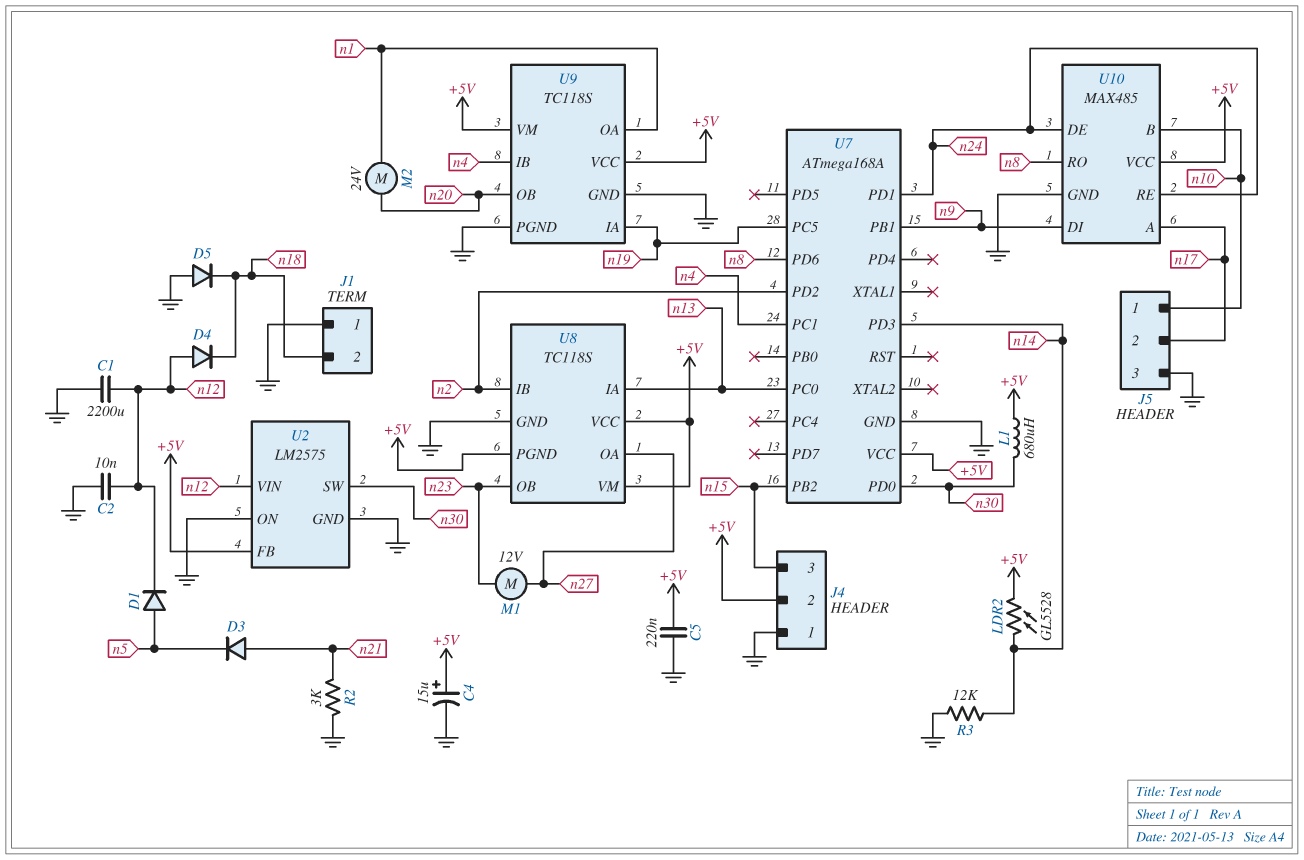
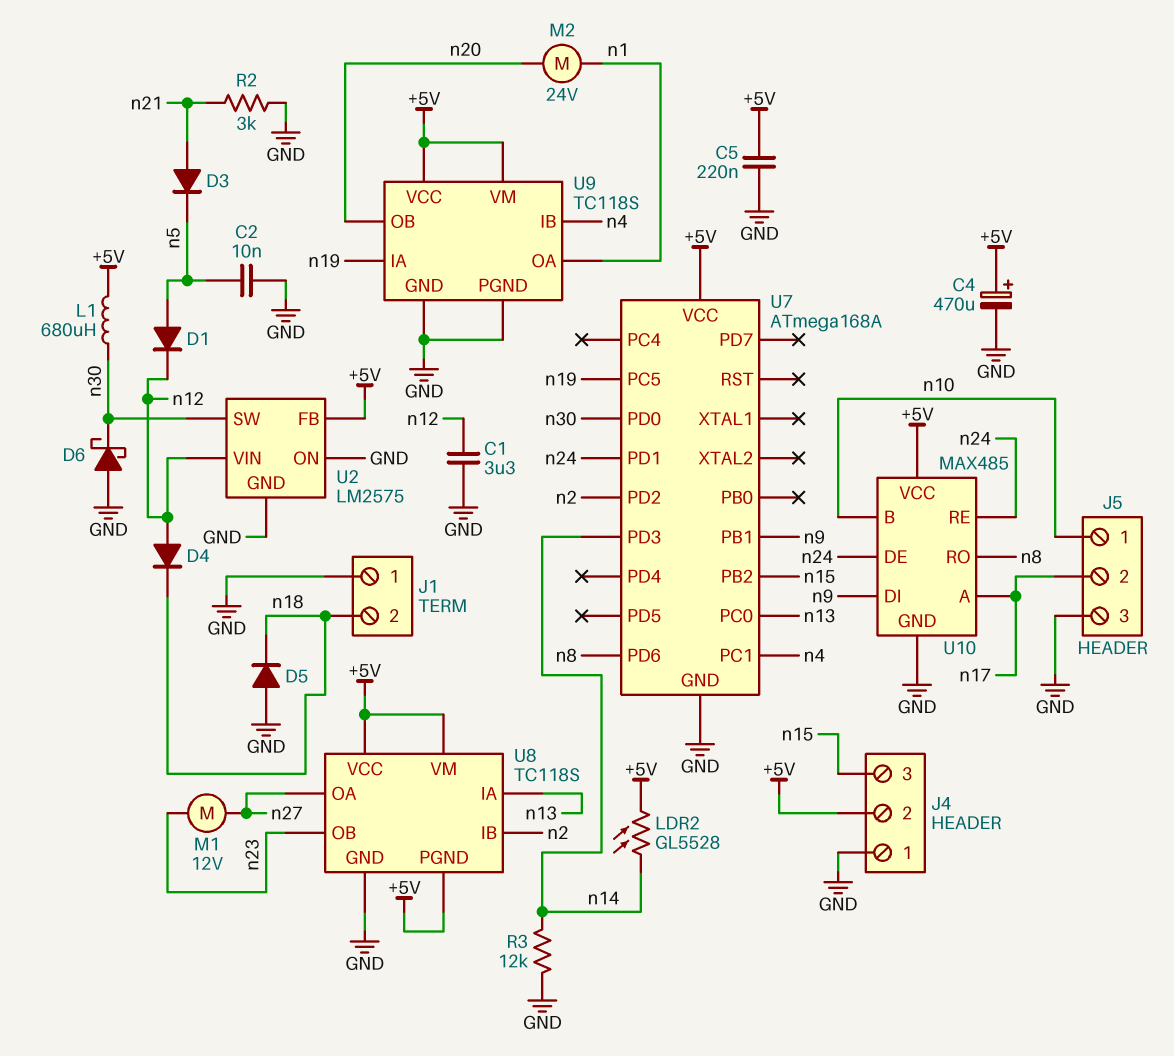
C1: 2200uF (GND, n12) -> 3.3uF (GND, n12)
C2: 10nF (GND, n12) -> 10nF (GND, n5)
C4: 15uF (plus +5V, minus GND) -> 470uF (plus +5V, minus GND)
D6: none -> schottky (A GND, K n30)

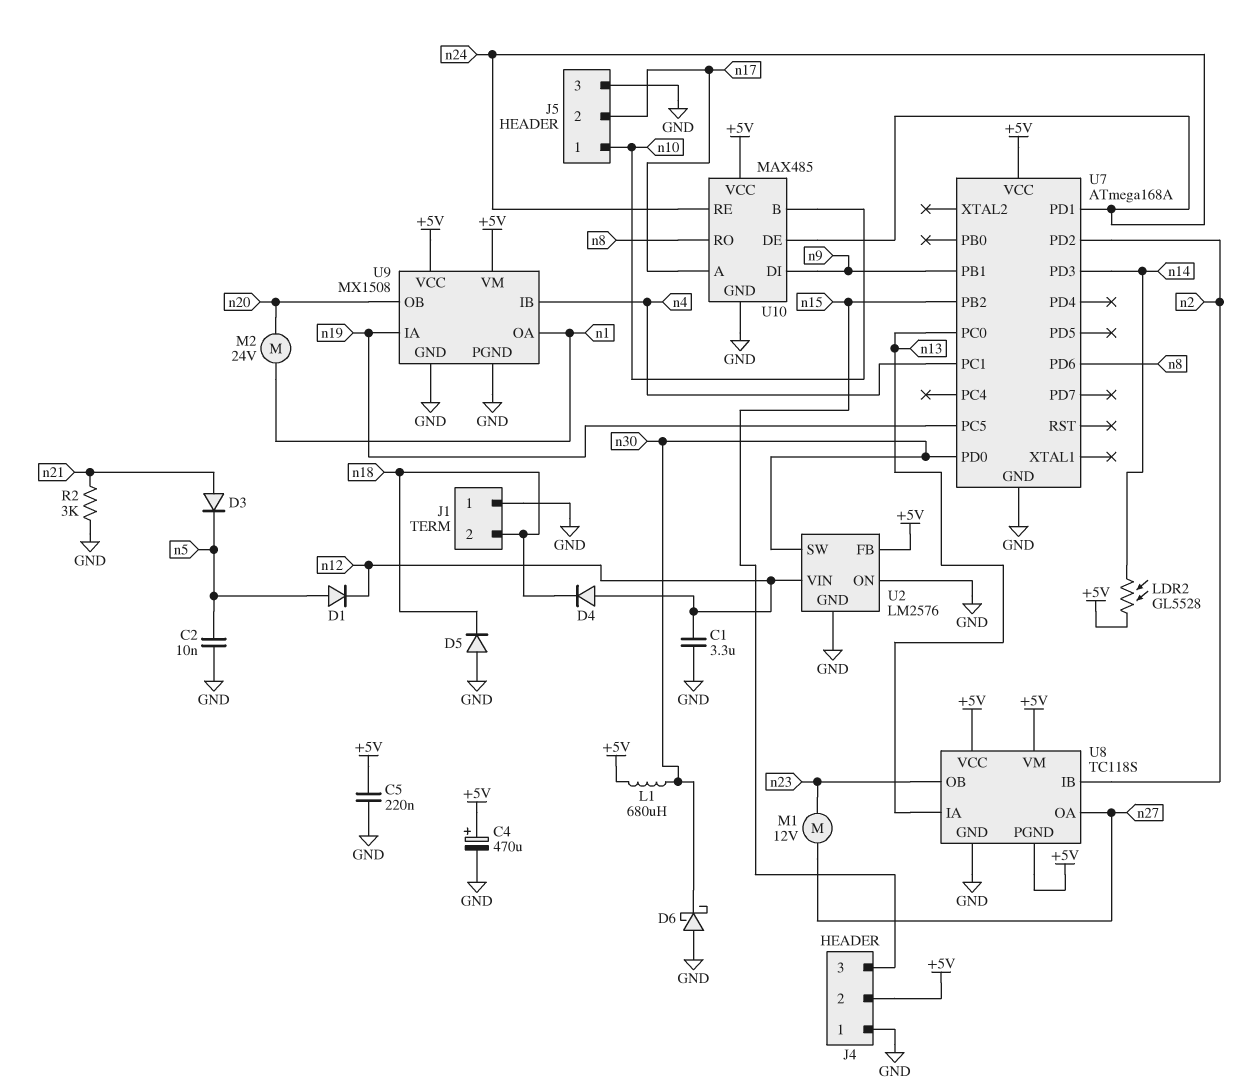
R3: 12k (GND, n14) -> none
U2: LM2575 -> LM2576
U9: TC118S -> MX1508

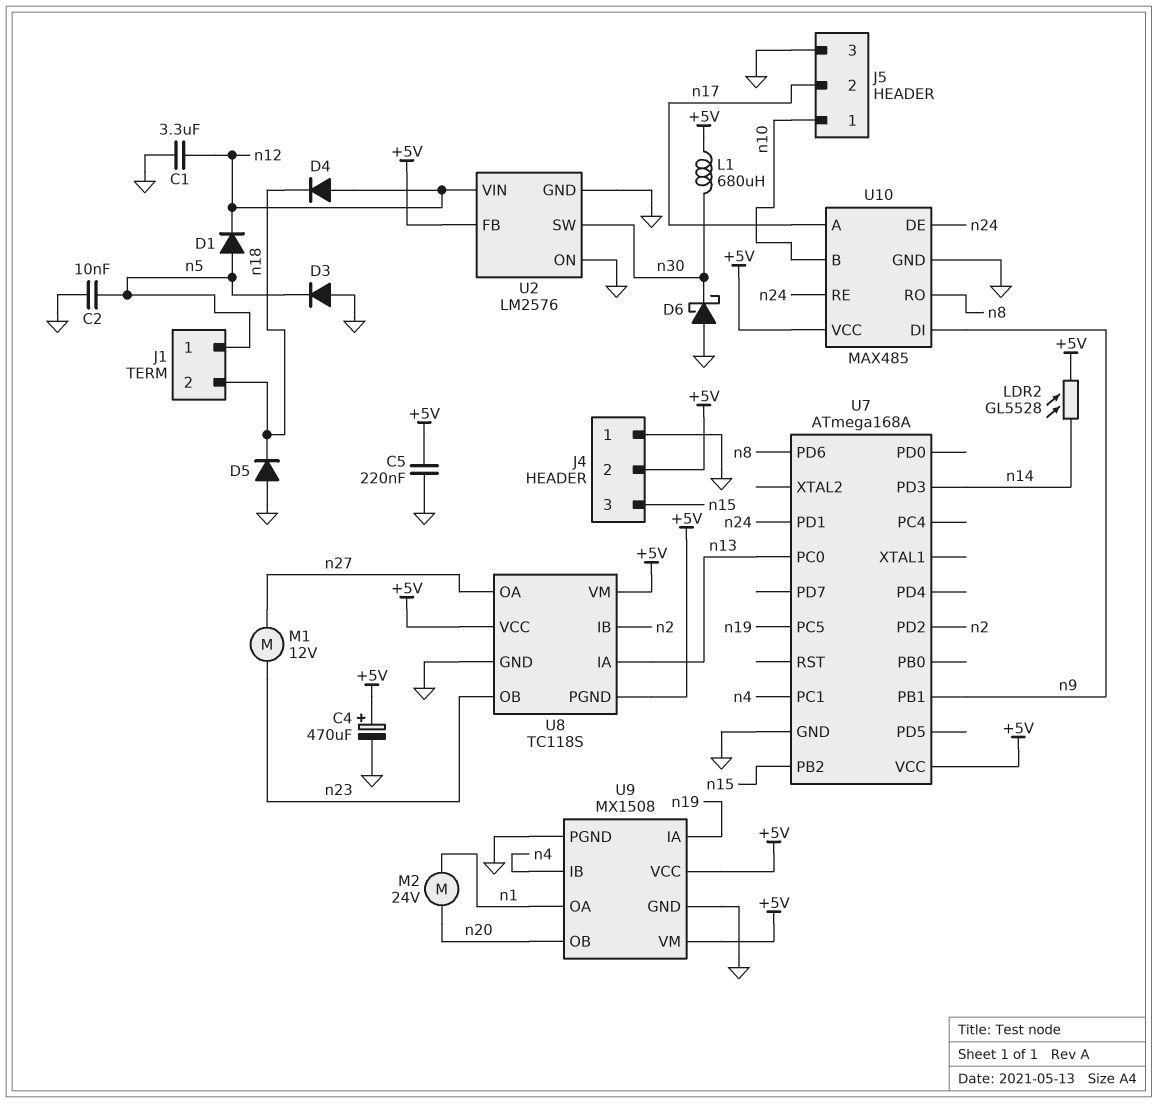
D3: diode (A n21, K n5) -> diode (A GND, K n5)
J1 pin 1: GND -> n5
R2: 3k (GND, n21) -> none
U7 pin PD0: n30 -> none

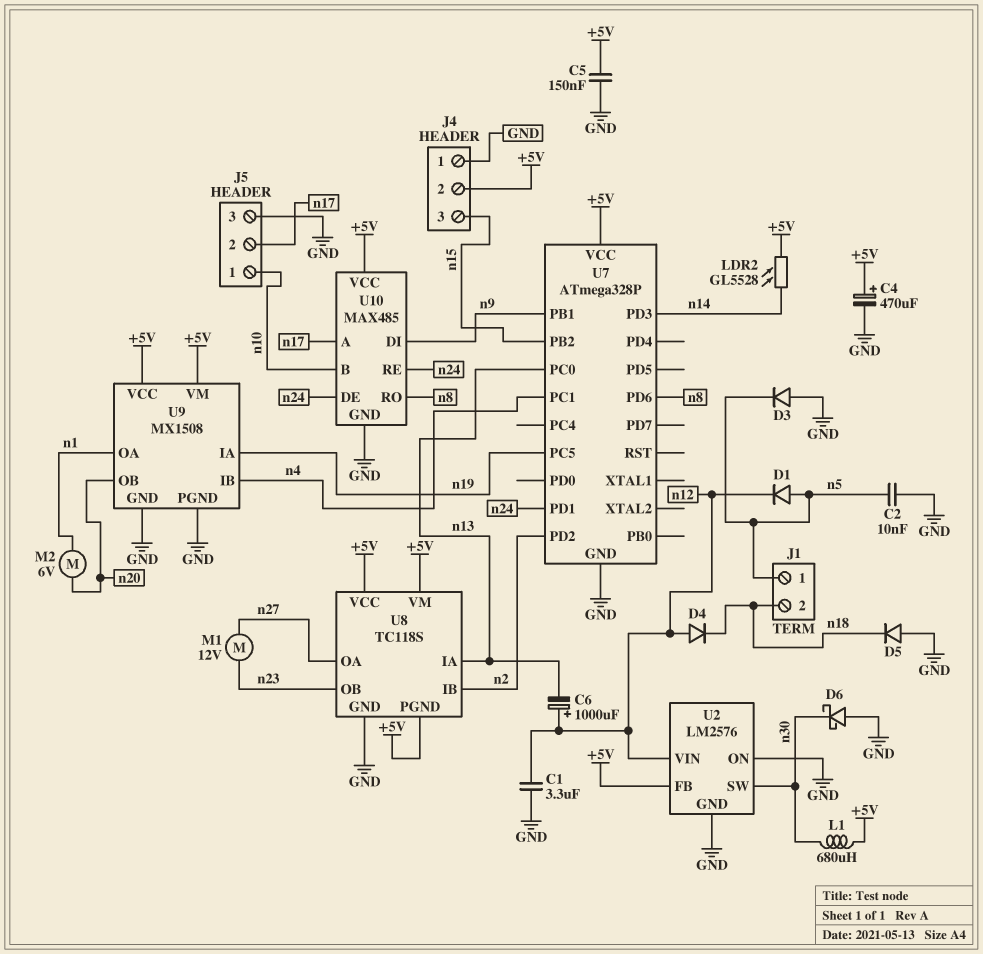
C5: 220nF (+5V, GND) -> 150nF (+5V, GND)
C6: none -> 1000uF (plus n12, minus n13)
M2: motor 24V (n1, n20) -> motor 6V (n1, n20)
U7: ATmega168A -> ATmega328P

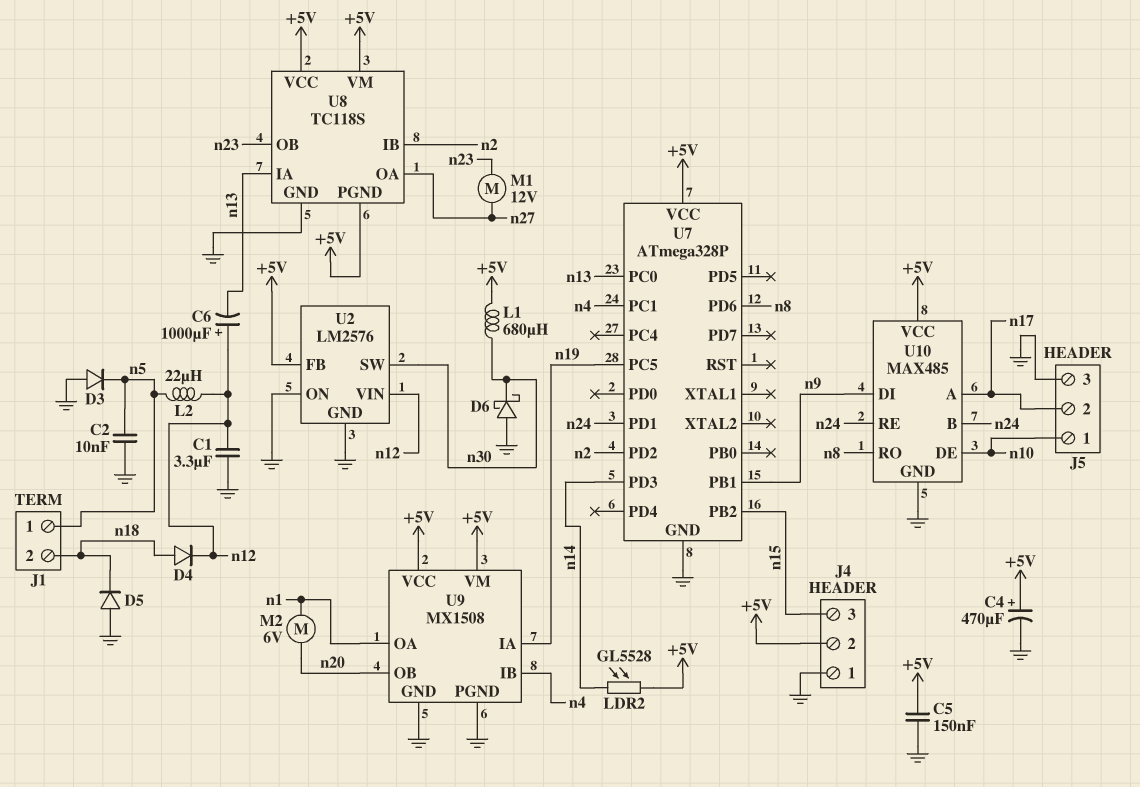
D1: diode (A n5, K n12) -> none
D4: diode (A n12, K n18) -> diode (A n18, K n12)
L2: none -> 22uH (n5, n12)
U10 pin B: n10 -> n24
U10 pin DE: n24 -> n10

